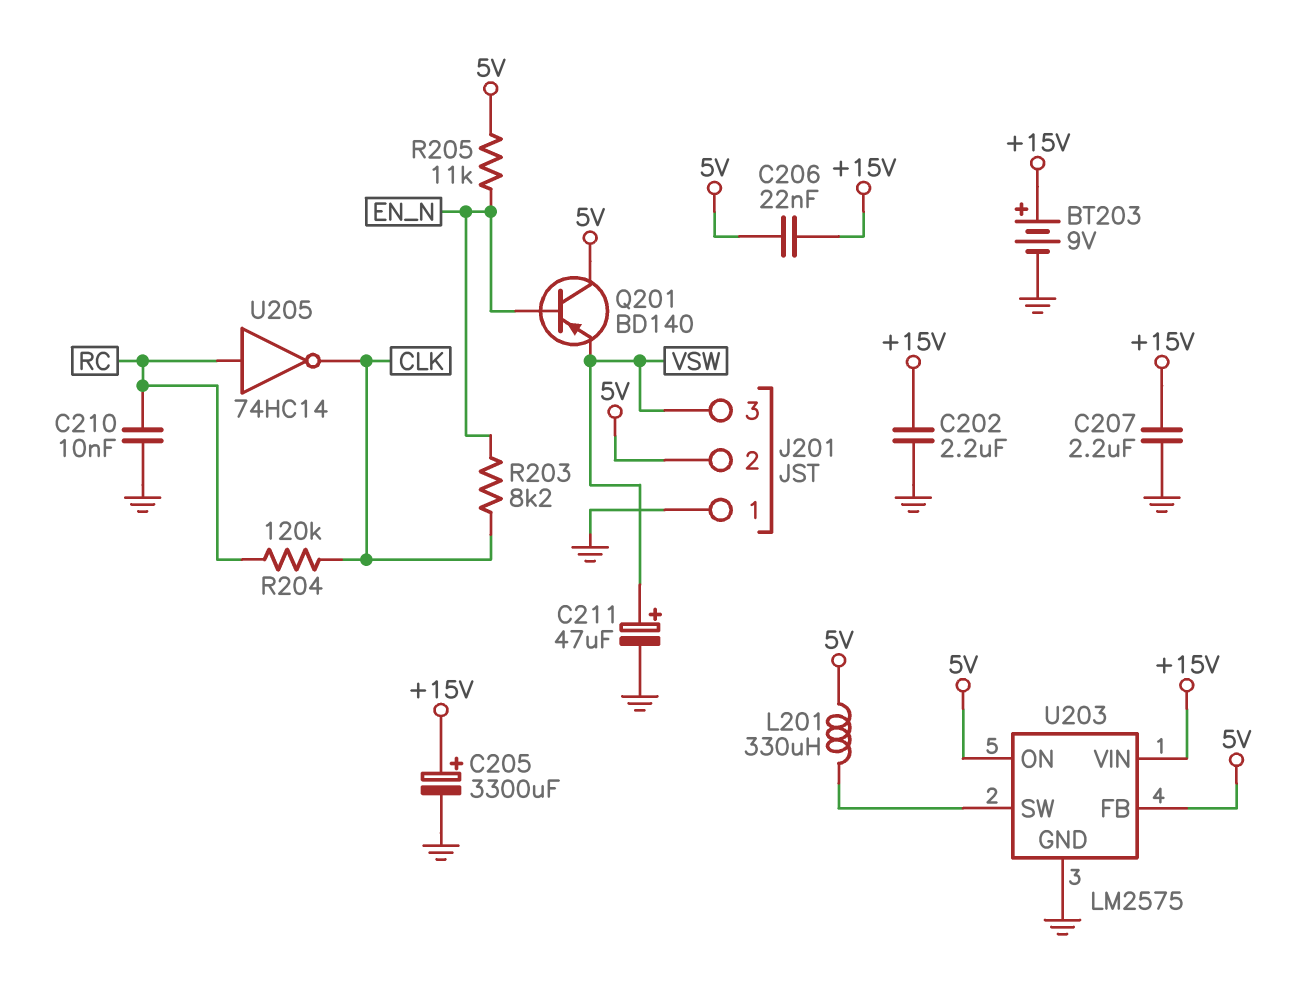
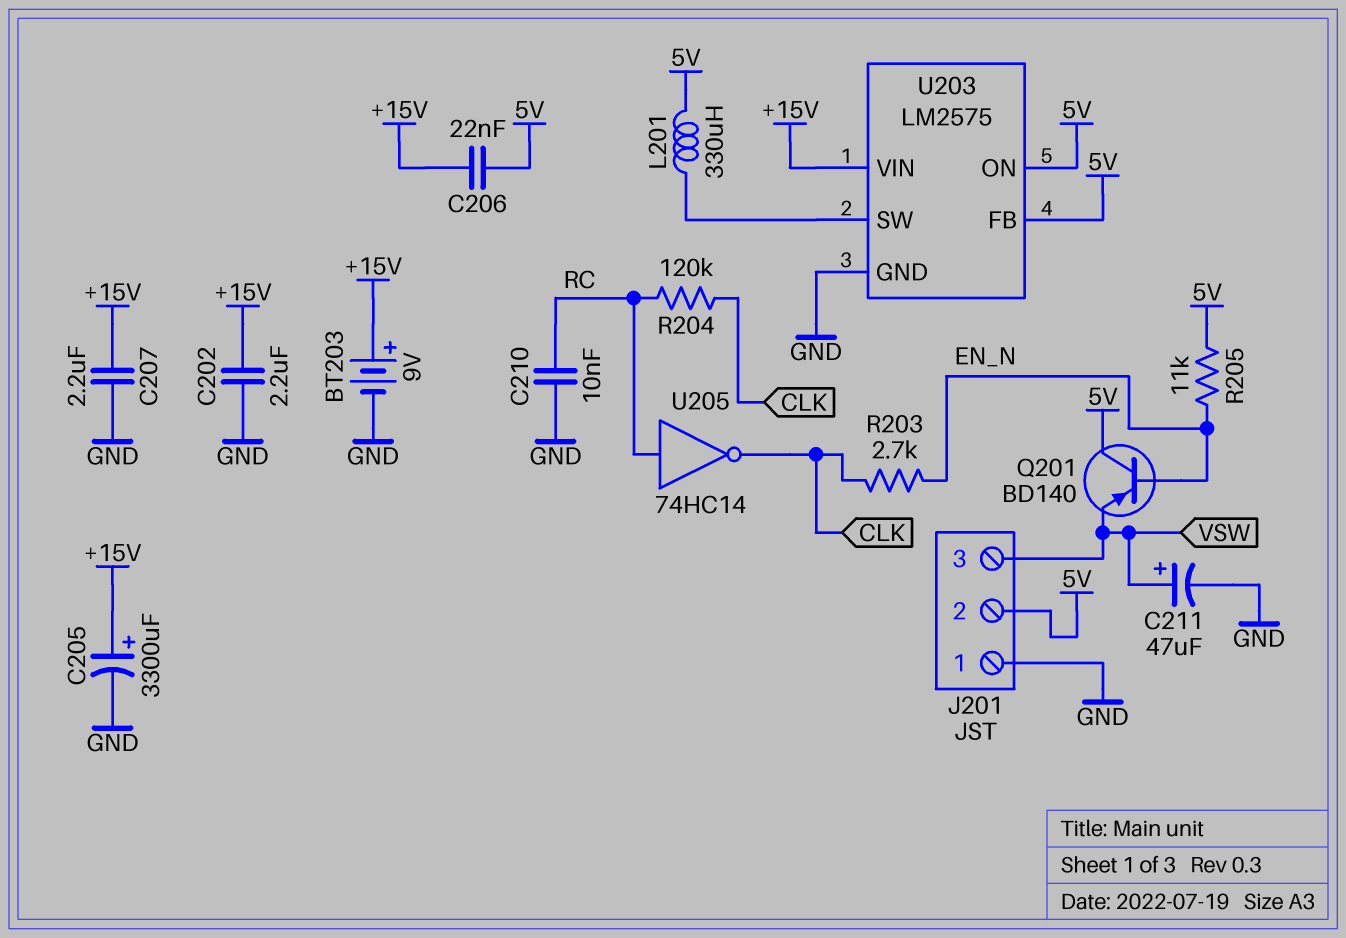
R203: 8.2k (CLK, EN_N) -> 2.7k (CLK, EN_N)

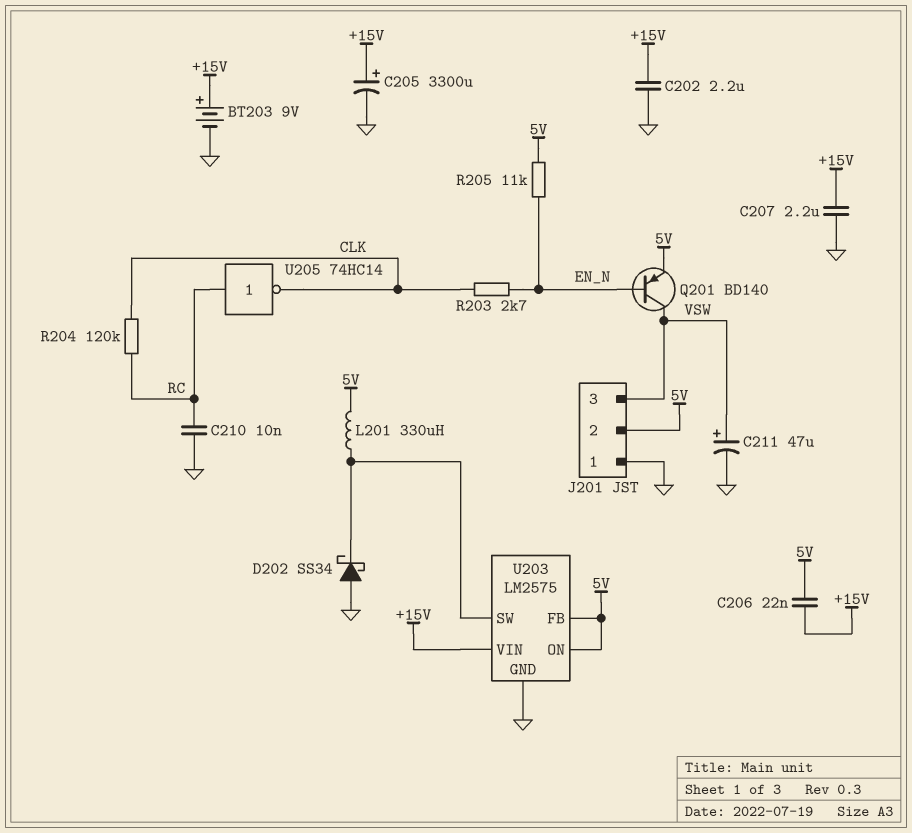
D202: none -> schottky SS34 (A GND, K U203/SW)
Q201: PNP BD140 (B EN_N, C 5V, E VSW) -> PNP BD140 (B EN_N, C VSW, E 5V)

